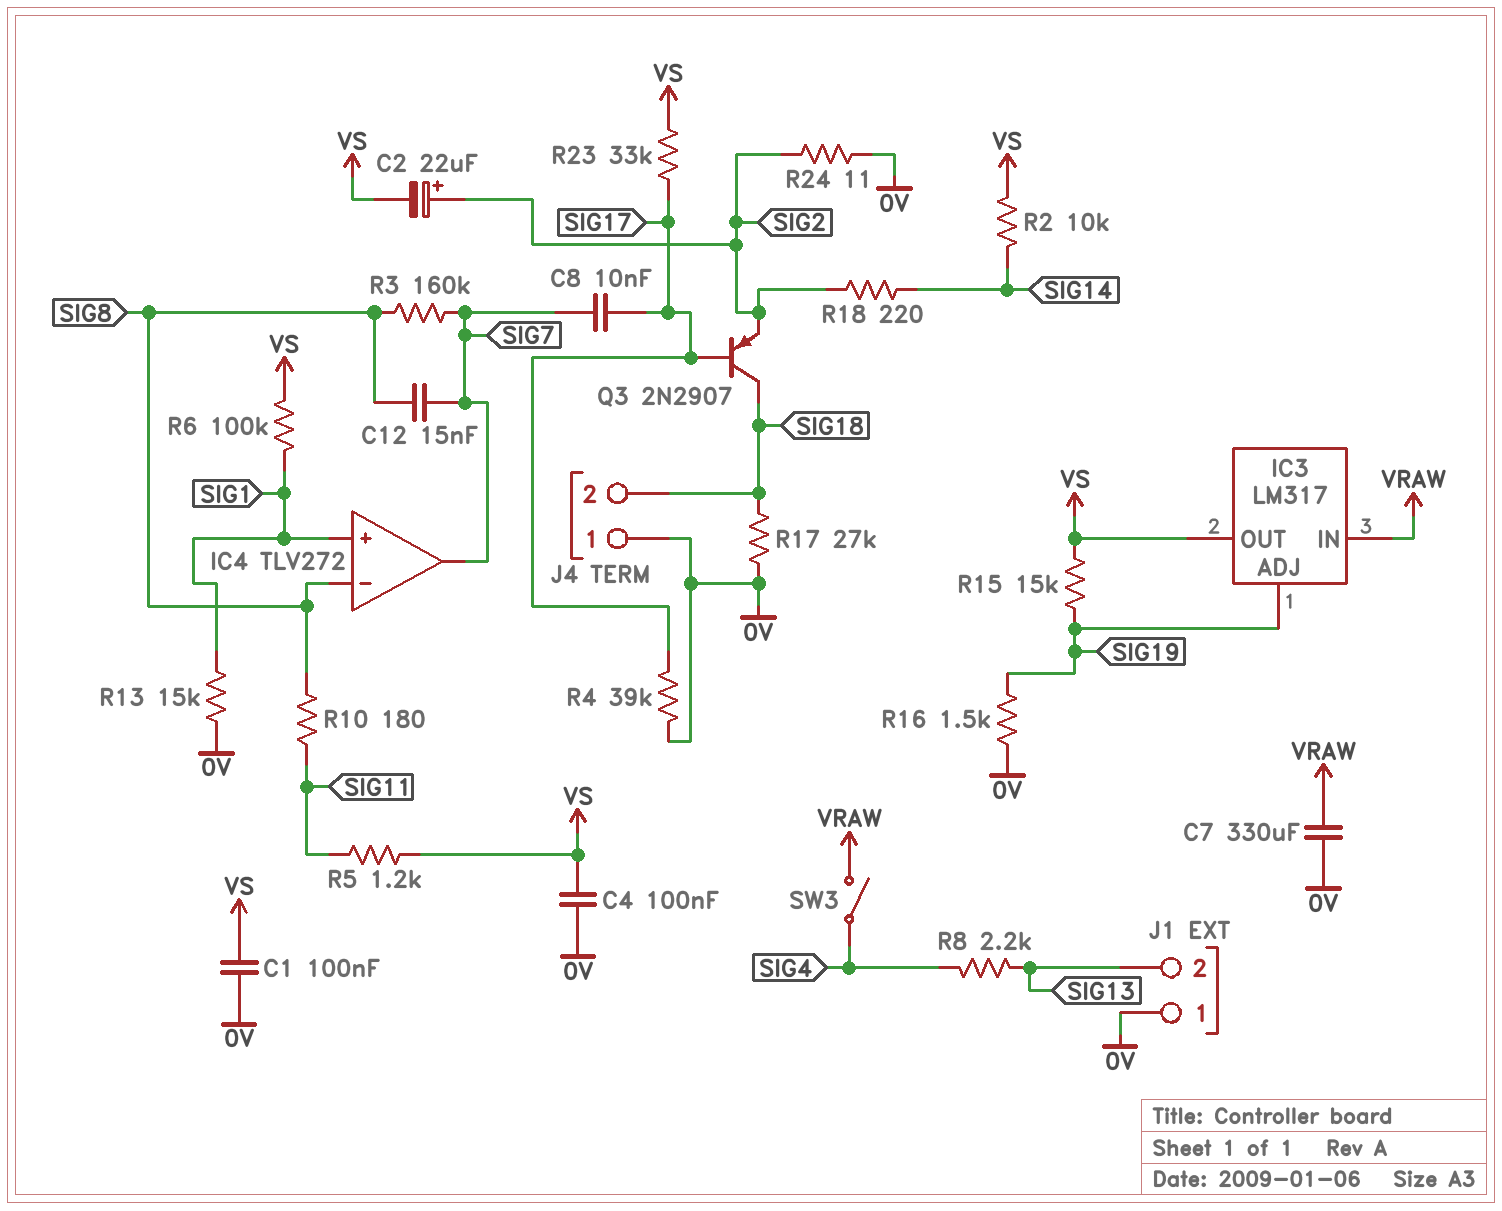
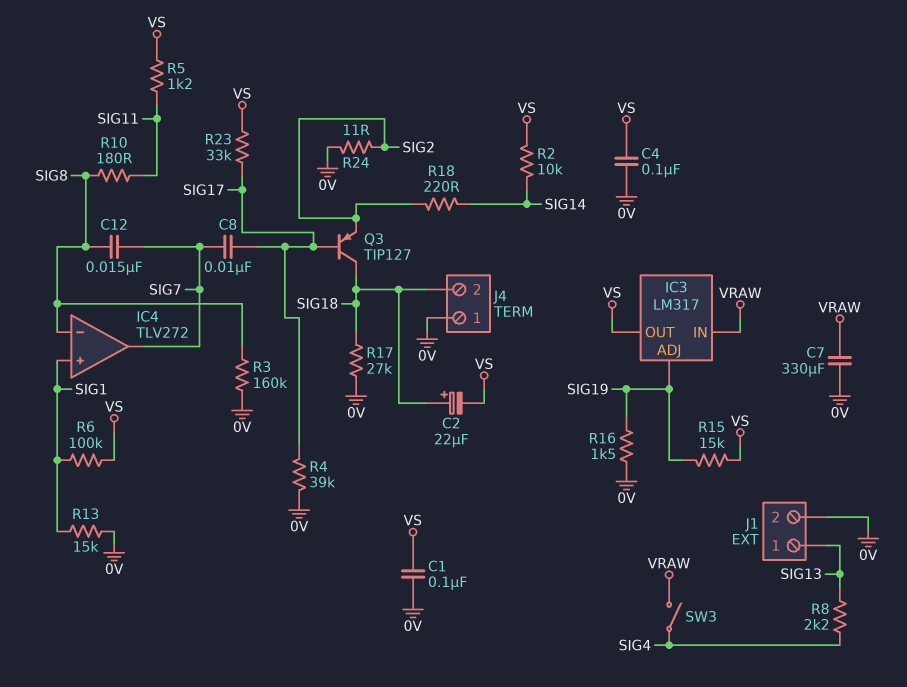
C2: 22uF (plus SIG2, minus VS) -> 22uF (plus SIG18, minus VS)
J1 pin 1: 0V -> SIG13
J1 pin 2: SIG13 -> 0V
Q3: PNP 2N2907 (B SIG17, C SIG18, E SIG2) -> PNP TIP127 (B SIG17, C SIG18, E SIG2)
R3: 160k (SIG7, SIG8) -> 160k (0V, SIG8)

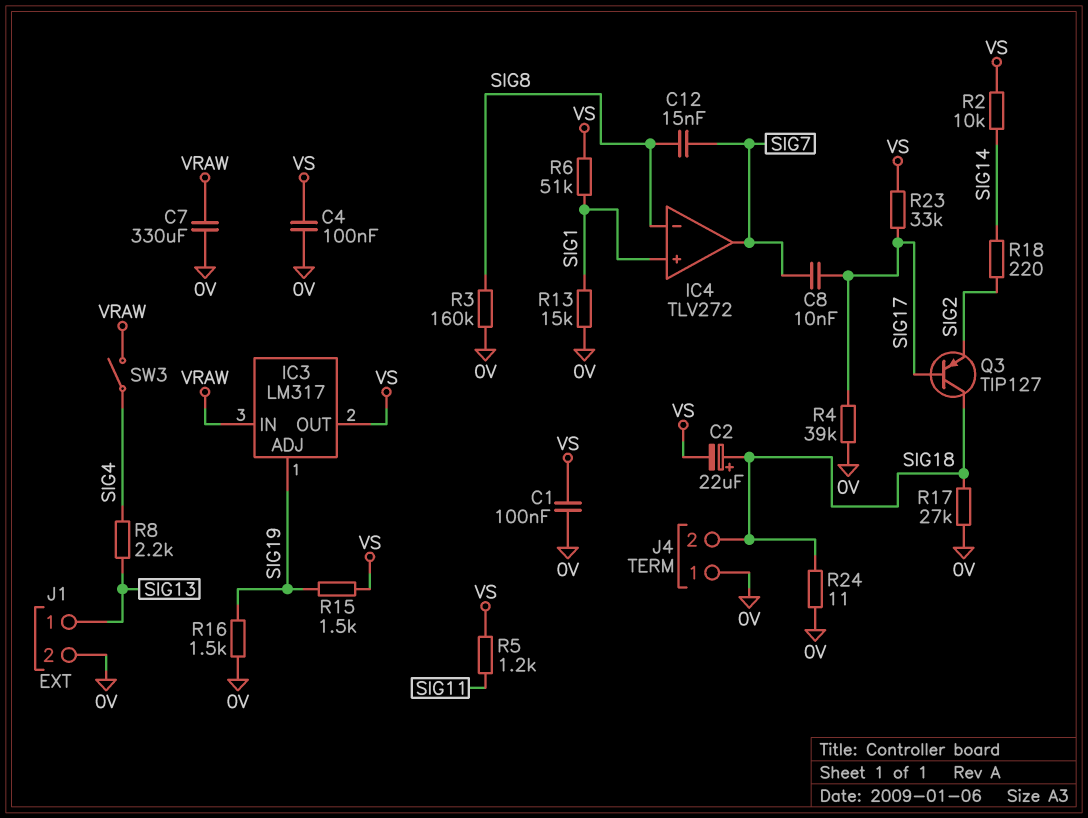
R6: 100k (SIG1, VS) -> 51k (SIG1, VS)
R10: 180 (SIG8, SIG11) -> none
R15: 15k (SIG19, VS) -> 1.5k (SIG19, VS)
R24: 11 (0V, SIG2) -> 11 (0V, SIG18)

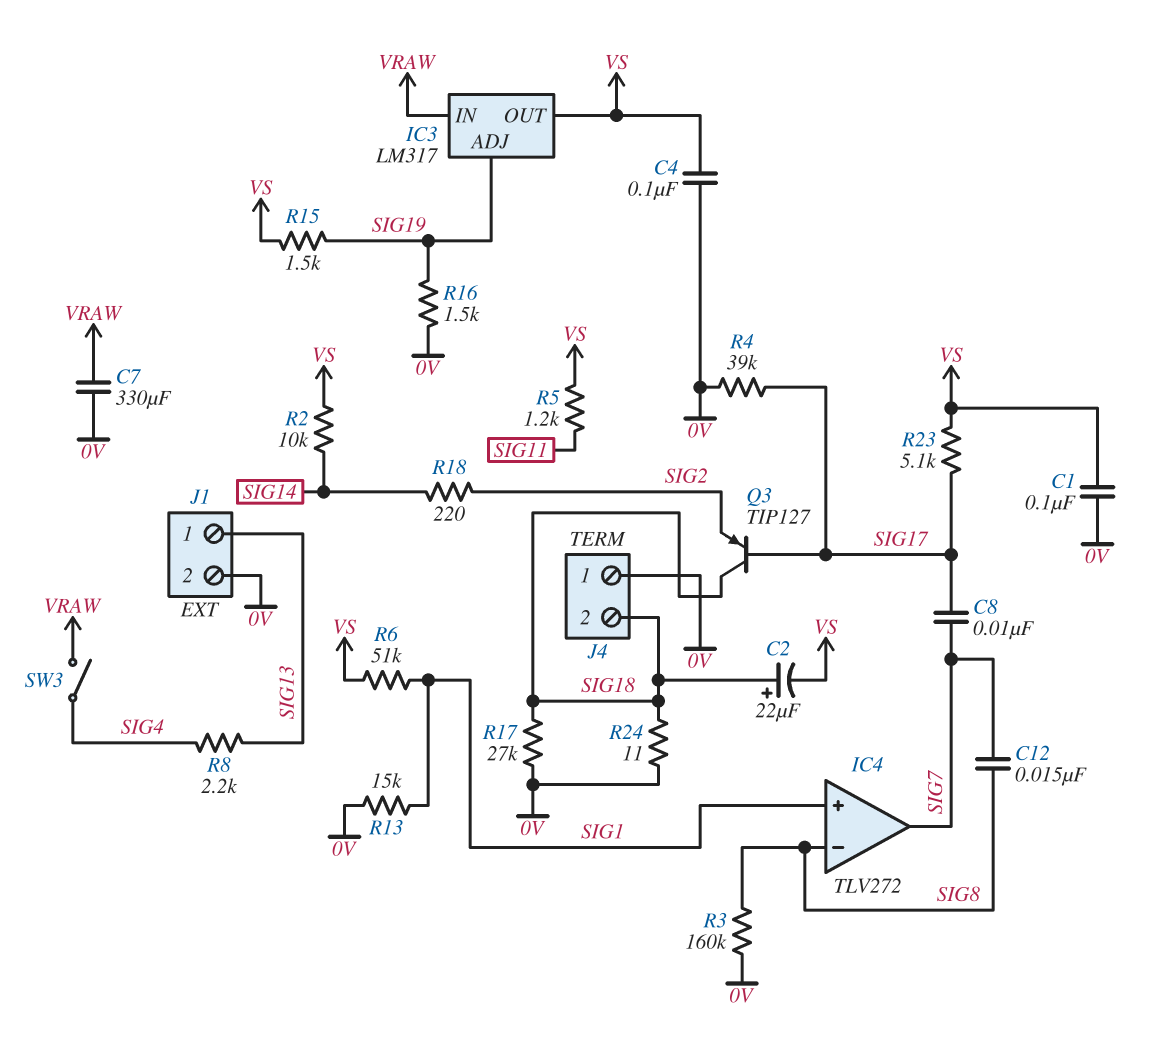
R23: 33k (SIG17, VS) -> 5.1k (SIG17, VS)

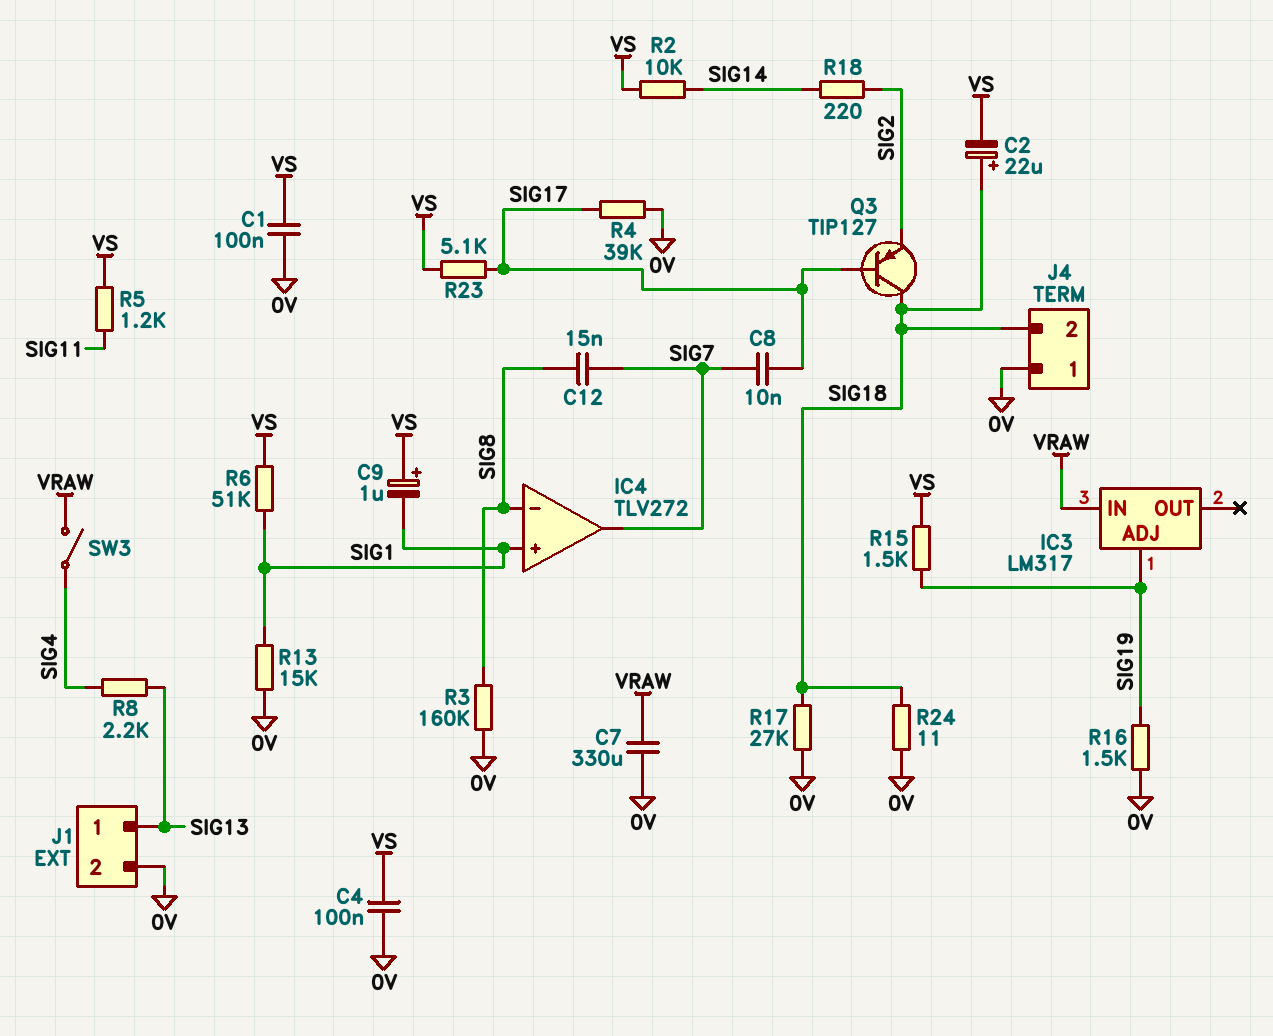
C9: none -> 1uF (plus VS, minus SIG1)
IC3 pin OUT: VS -> none

